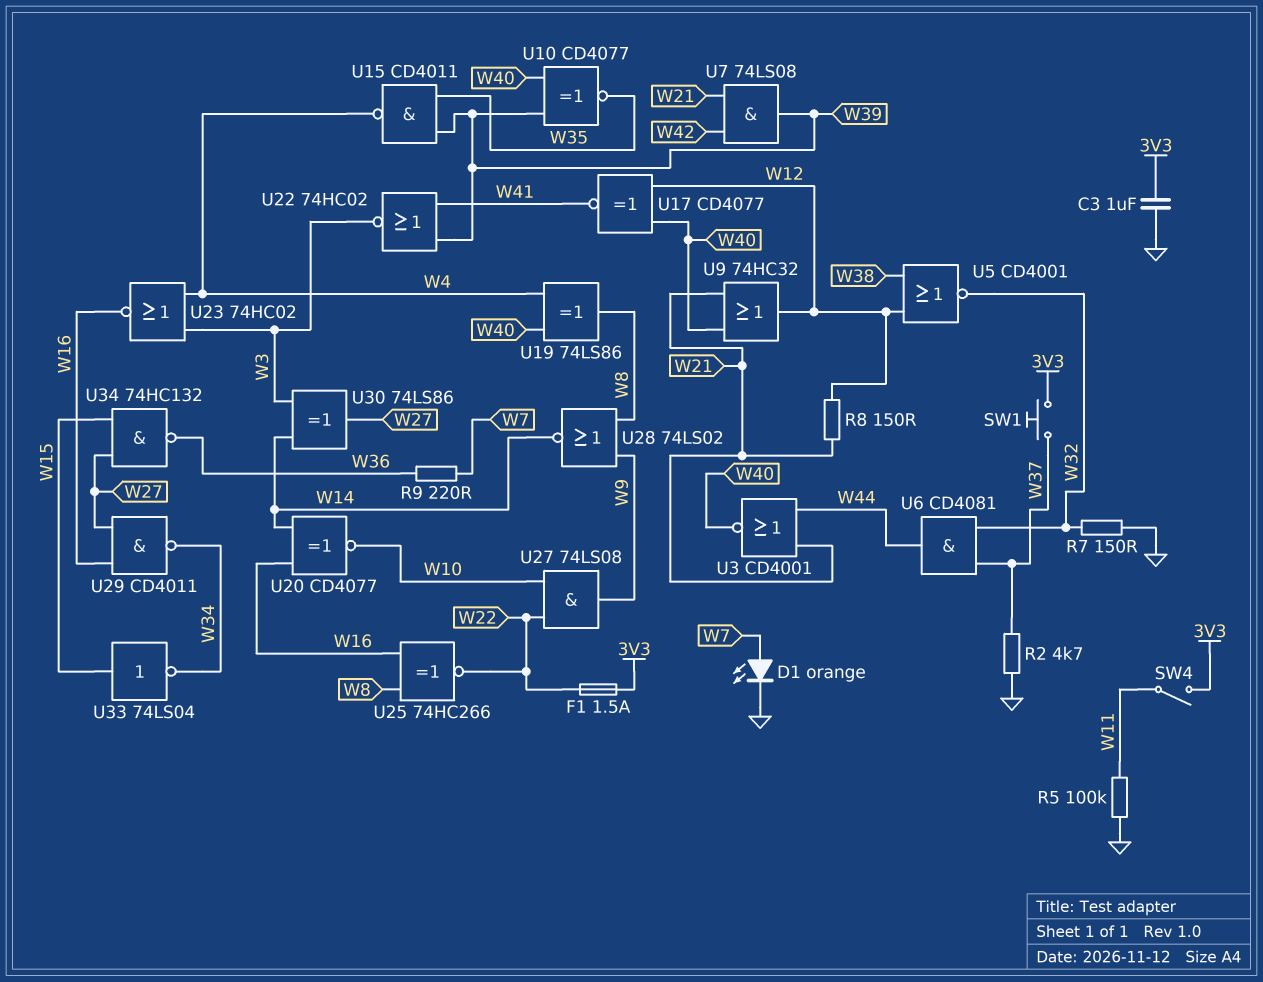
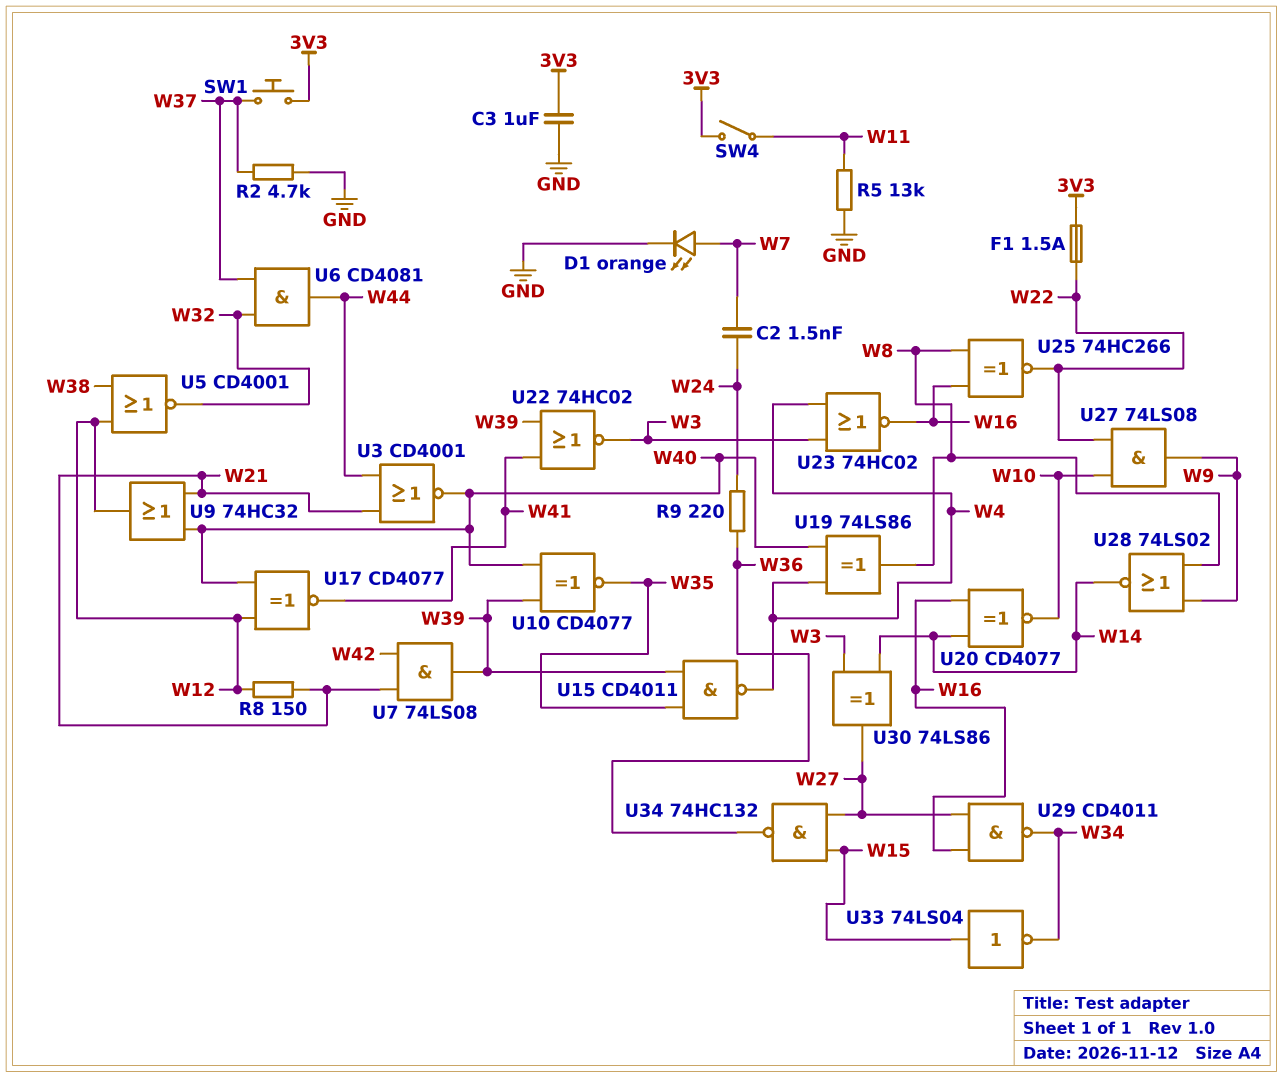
C2: none -> 1.5nF (W7, W24)
R5: 100k (GND, W11) -> 13k (GND, W11)
R7: 150 (GND, W32) -> none
R9: 220 (W7, W36) -> 220 (W24, W36)

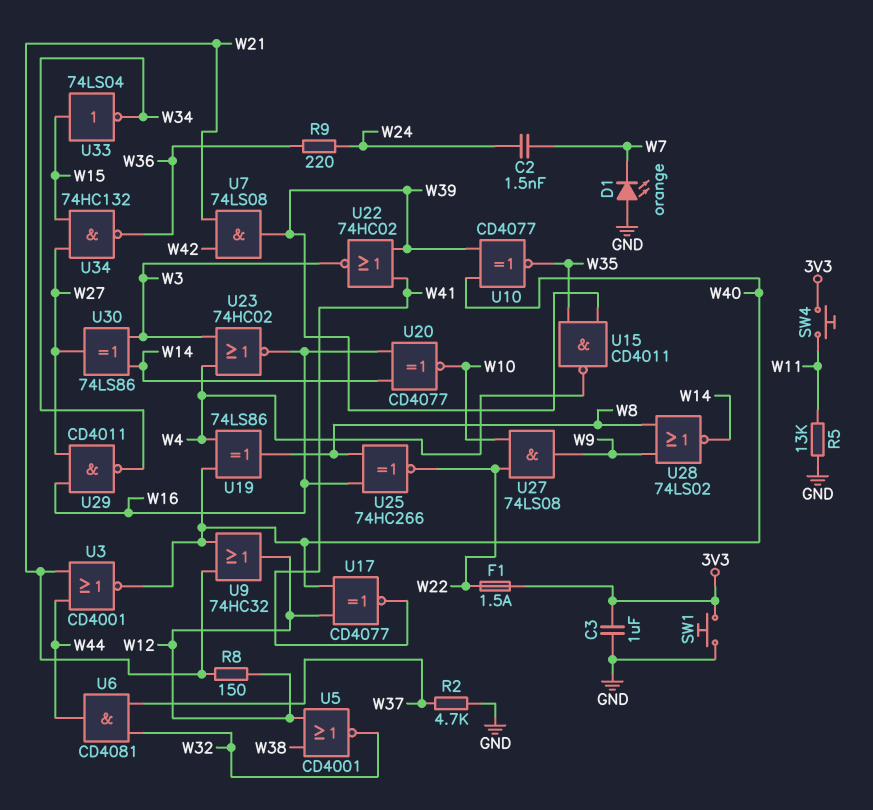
D1: LED orange (A W7, K GND) -> LED orange (A GND, K W7)
SW1: button (3V3, W37) -> button (3V3, GND)
SW4: switch (3V3, W11) -> button (3V3, W11)

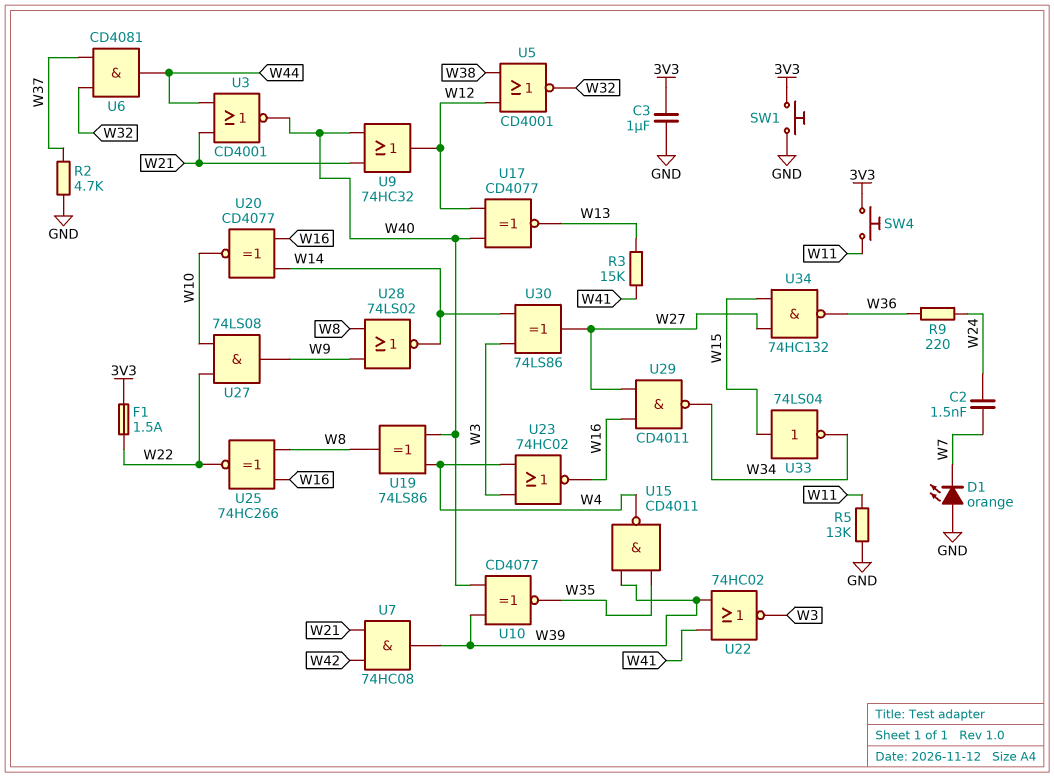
R3: none -> 15k (W13, W41)
R8: 150 (W12, W21) -> none
U7: AND 74LS08 (in W21, in W42, out W39) -> AND 74HC08 (in W21, in W42, out W39)
U17: XNOR CD4077 (in W12, in W40, out W41) -> XNOR CD4077 (in W12, in W40, out W13)

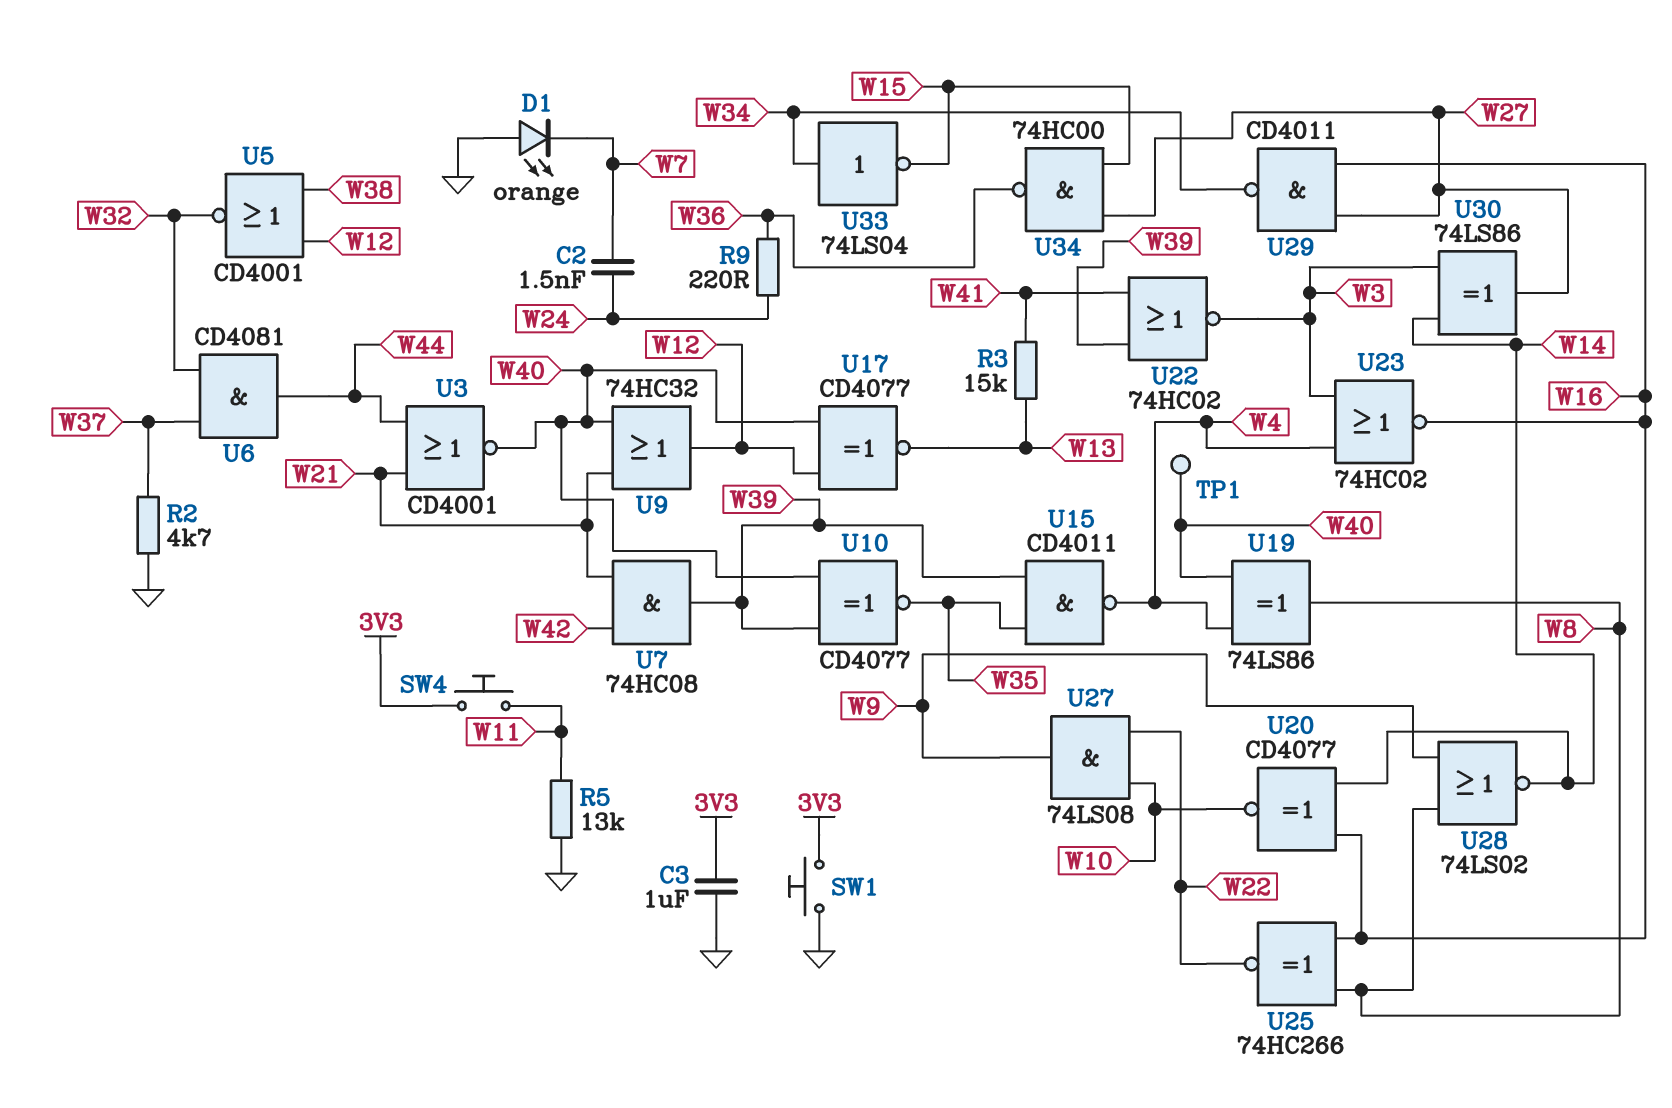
F1: 1.5A (3V3, W22) -> none
TP1: none -> test point (W40)
U33: NOT 74LS04 (in W15, out W34) -> NOT 74LS04 (in W34, out W15)
U34: NAND 74HC132 (in W15, in W27, out W36) -> NAND 74HC00 (in W15, in W27, out W36)

